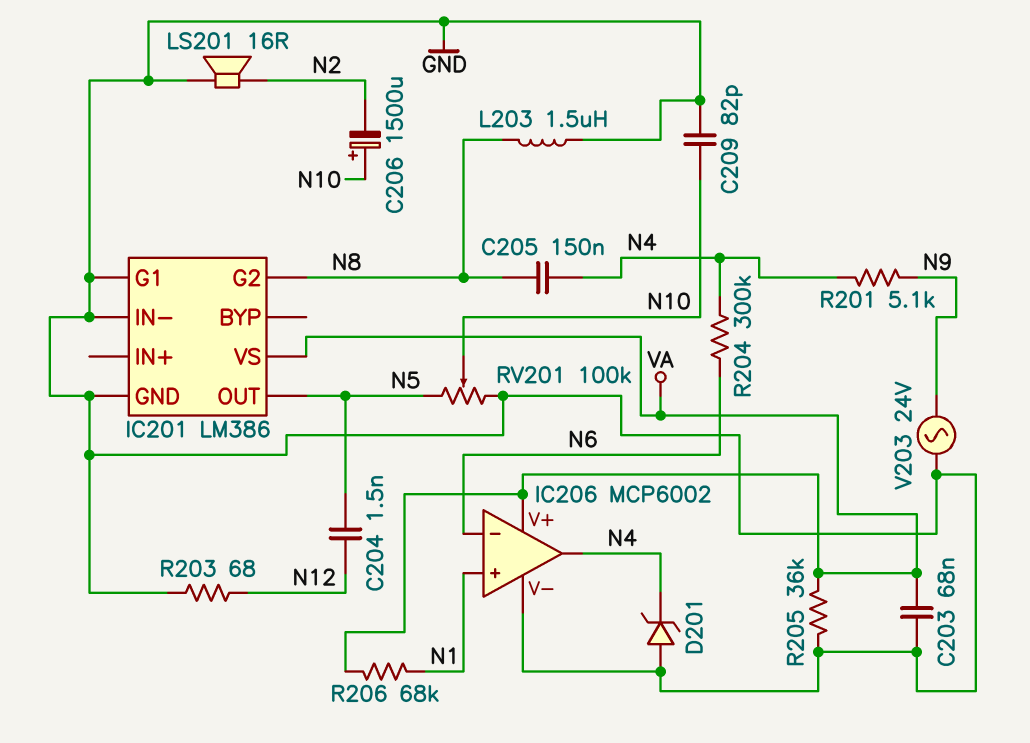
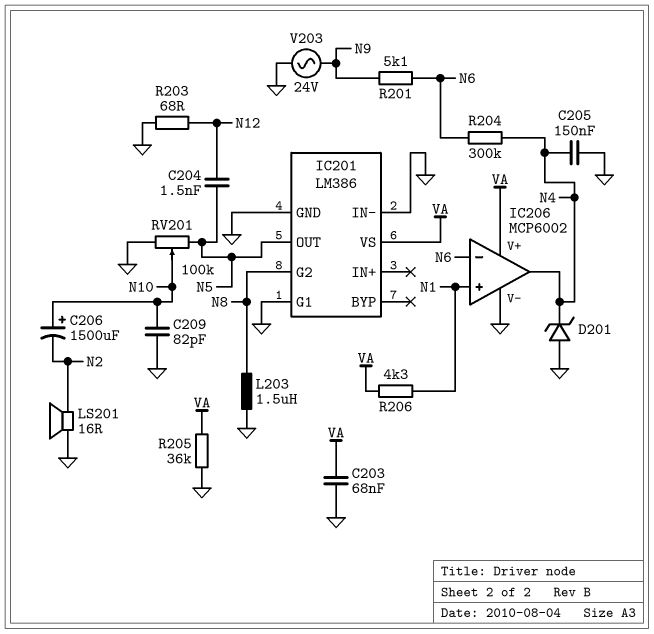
C205: 150nF (N4, N8) -> 150nF (GND, N4)
R201: 5.1k (N4, N9) -> 5.1k (N6, N9)
R206: 68k (N1, VA) -> 4.3k (N1, VA)

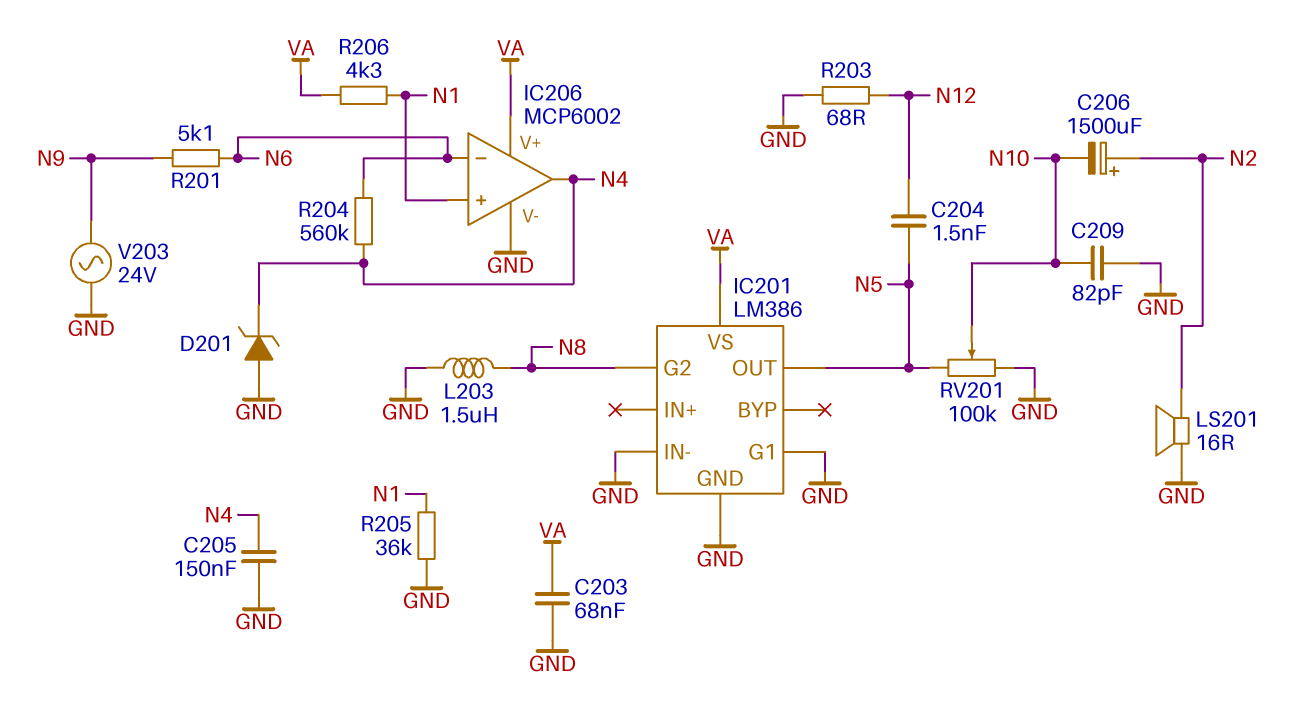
C206: 1500uF (plus N10, minus N2) -> 1500uF (plus N2, minus N10)
R204: 300k (N4, N6) -> 560k (N4, N6)
R205: 36k (GND, VA) -> 36k (GND, N1)

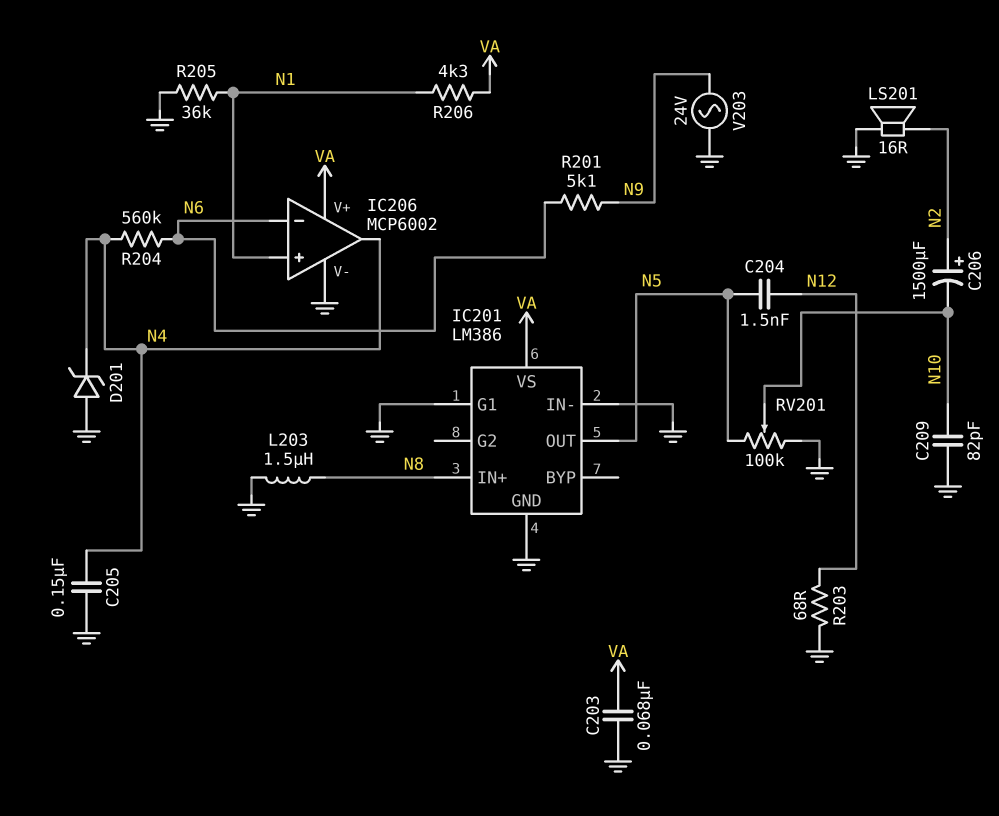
IC201 pin G2: N8 -> none
IC201 pin IN+: none -> N8

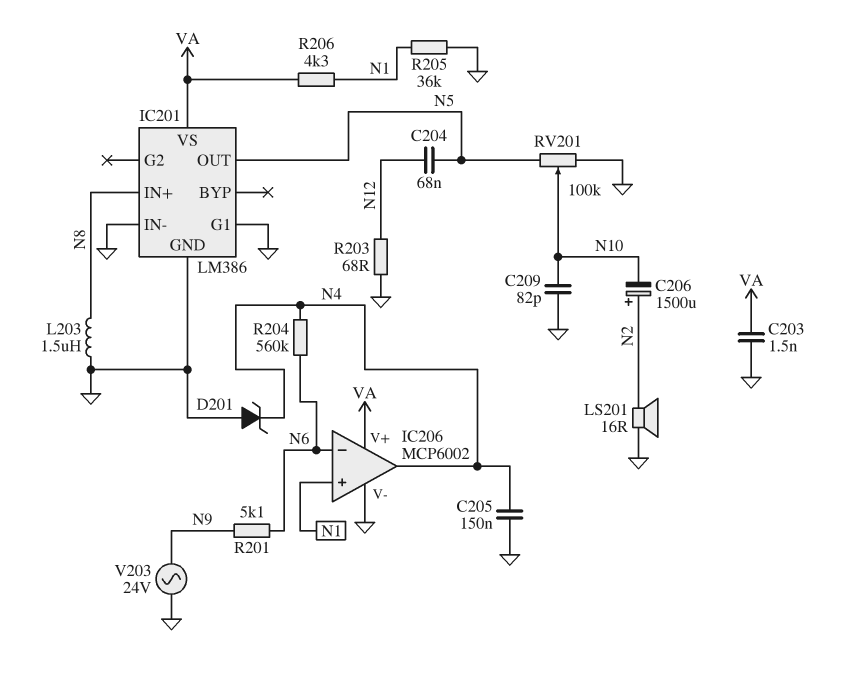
C203: 68nF (GND, VA) -> 1.5nF (GND, VA)
C204: 1.5nF (N5, N12) -> 68nF (N5, N12)

